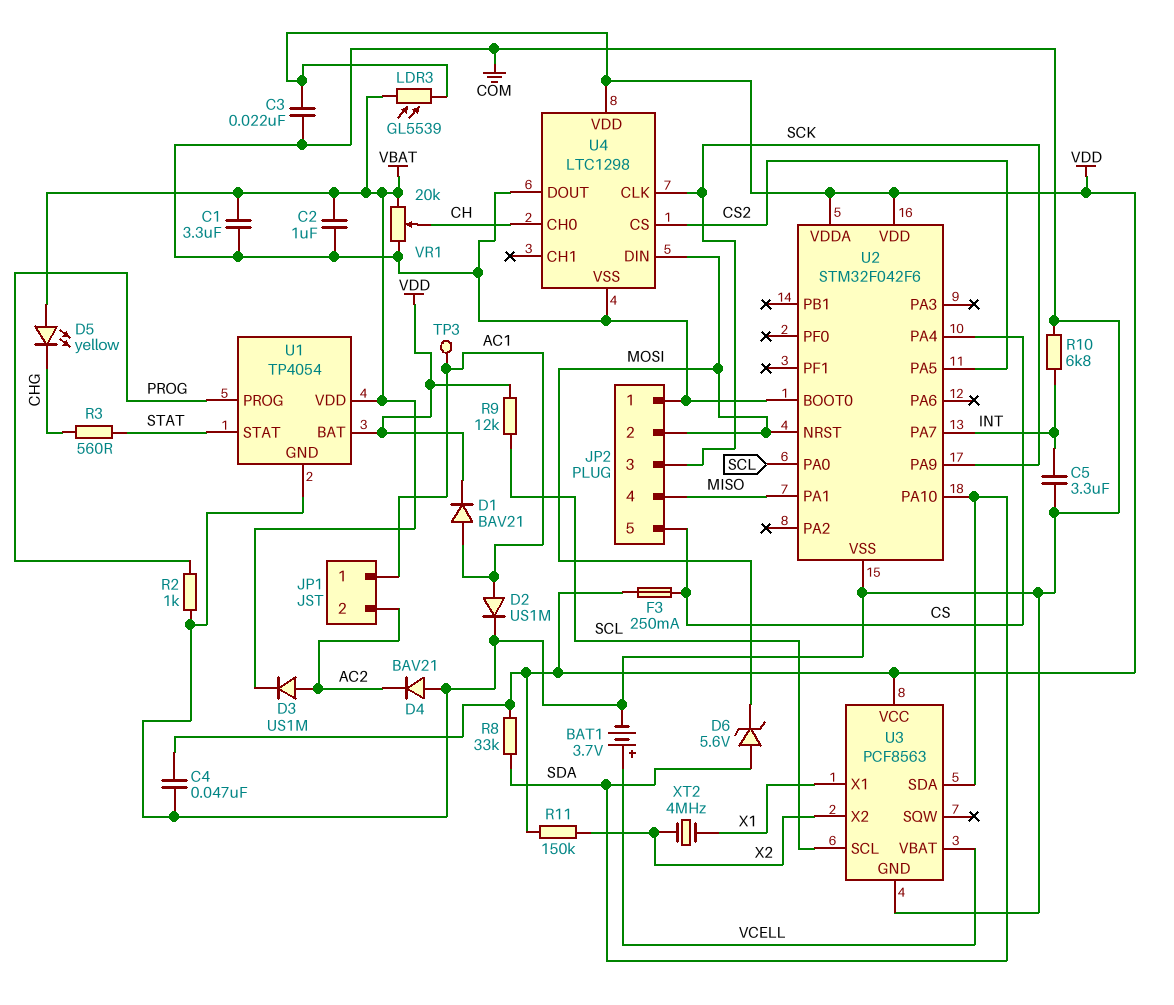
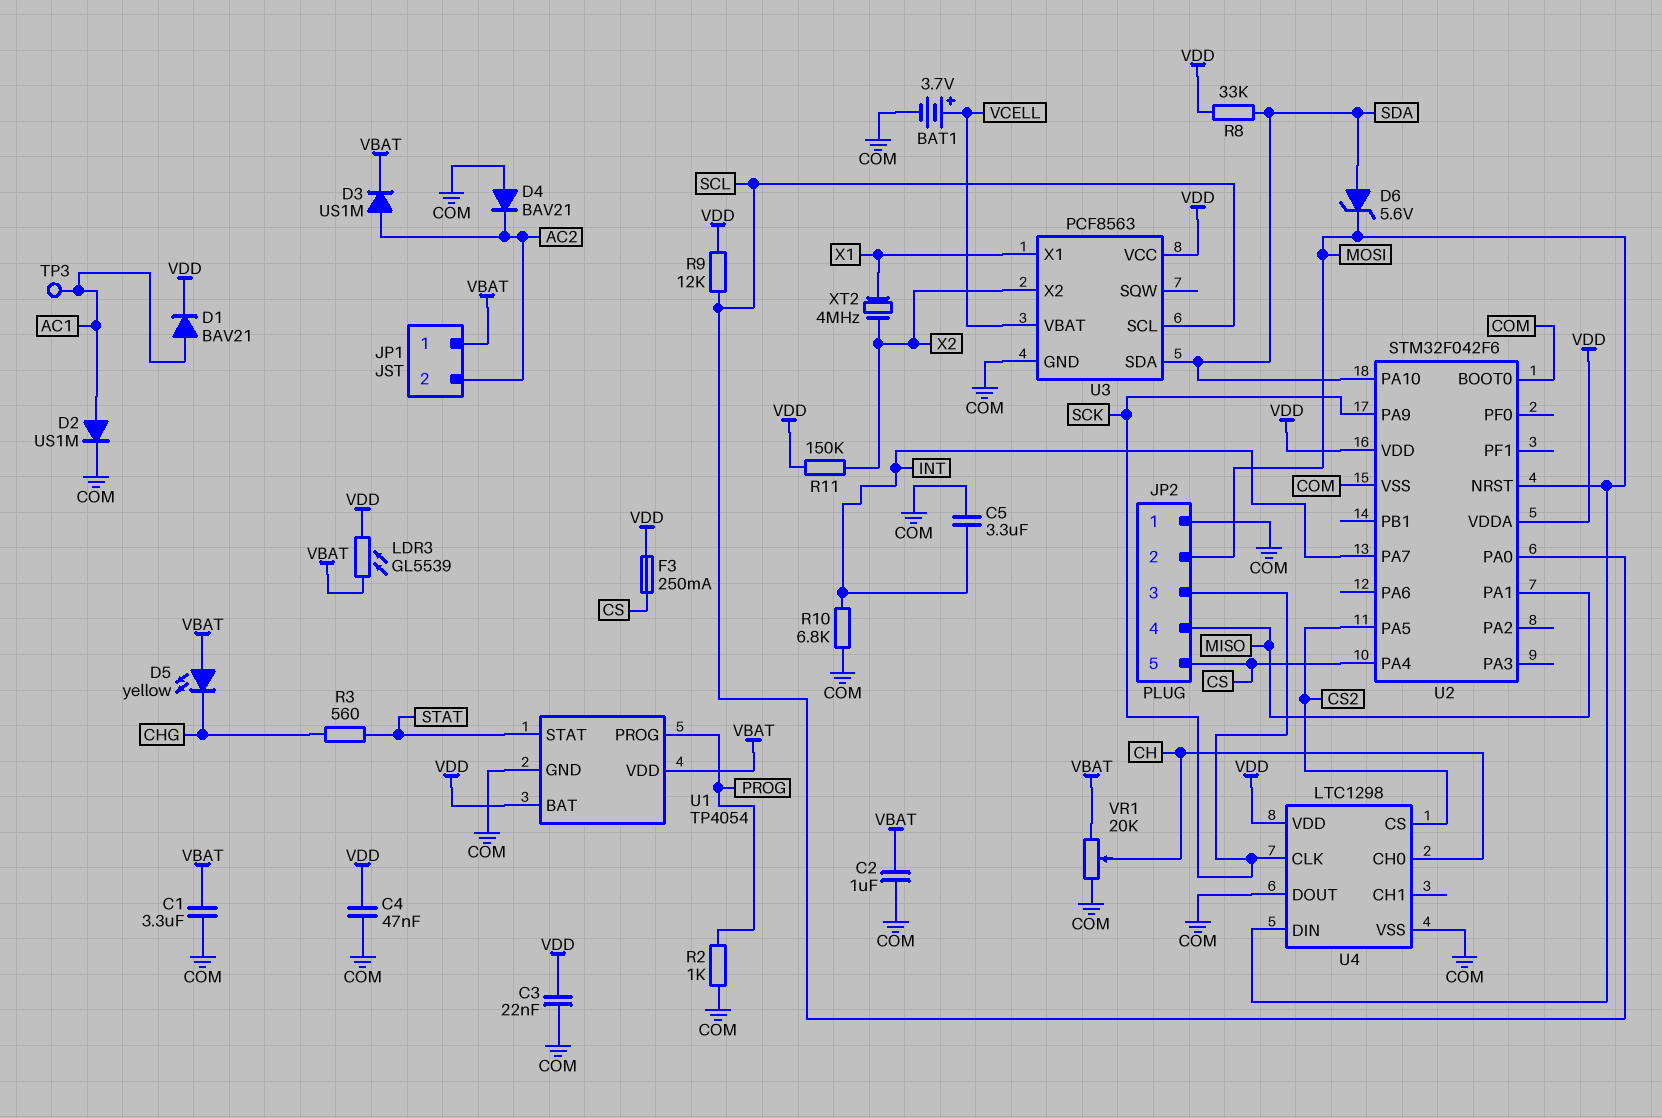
JP1 pin 1: AC1 -> VBAT

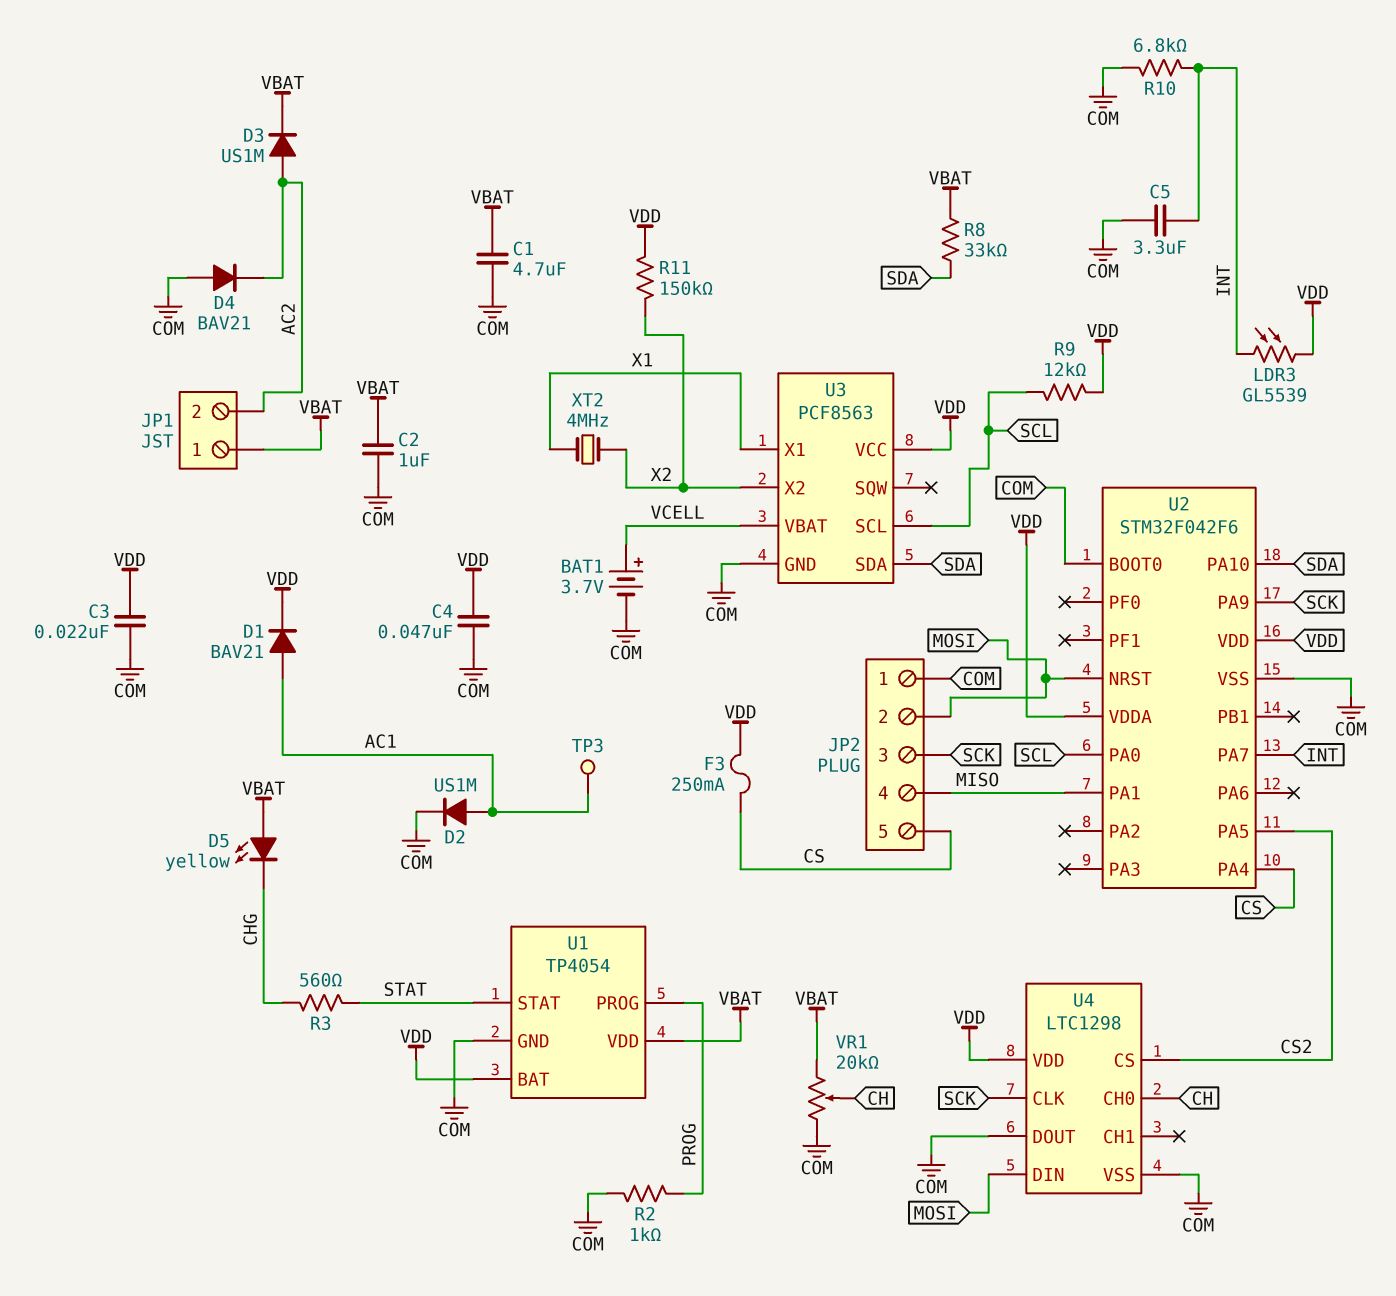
C1: 3.3uF (COM, VBAT) -> 4.7uF (COM, VBAT)
D6: zener 5.6V (A SDA, K MOSI) -> none
LDR3: GL5539 (VBAT, VDD) -> GL5539 (INT, VDD)
R8: 33k (SDA, VDD) -> 33k (SDA, VBAT)

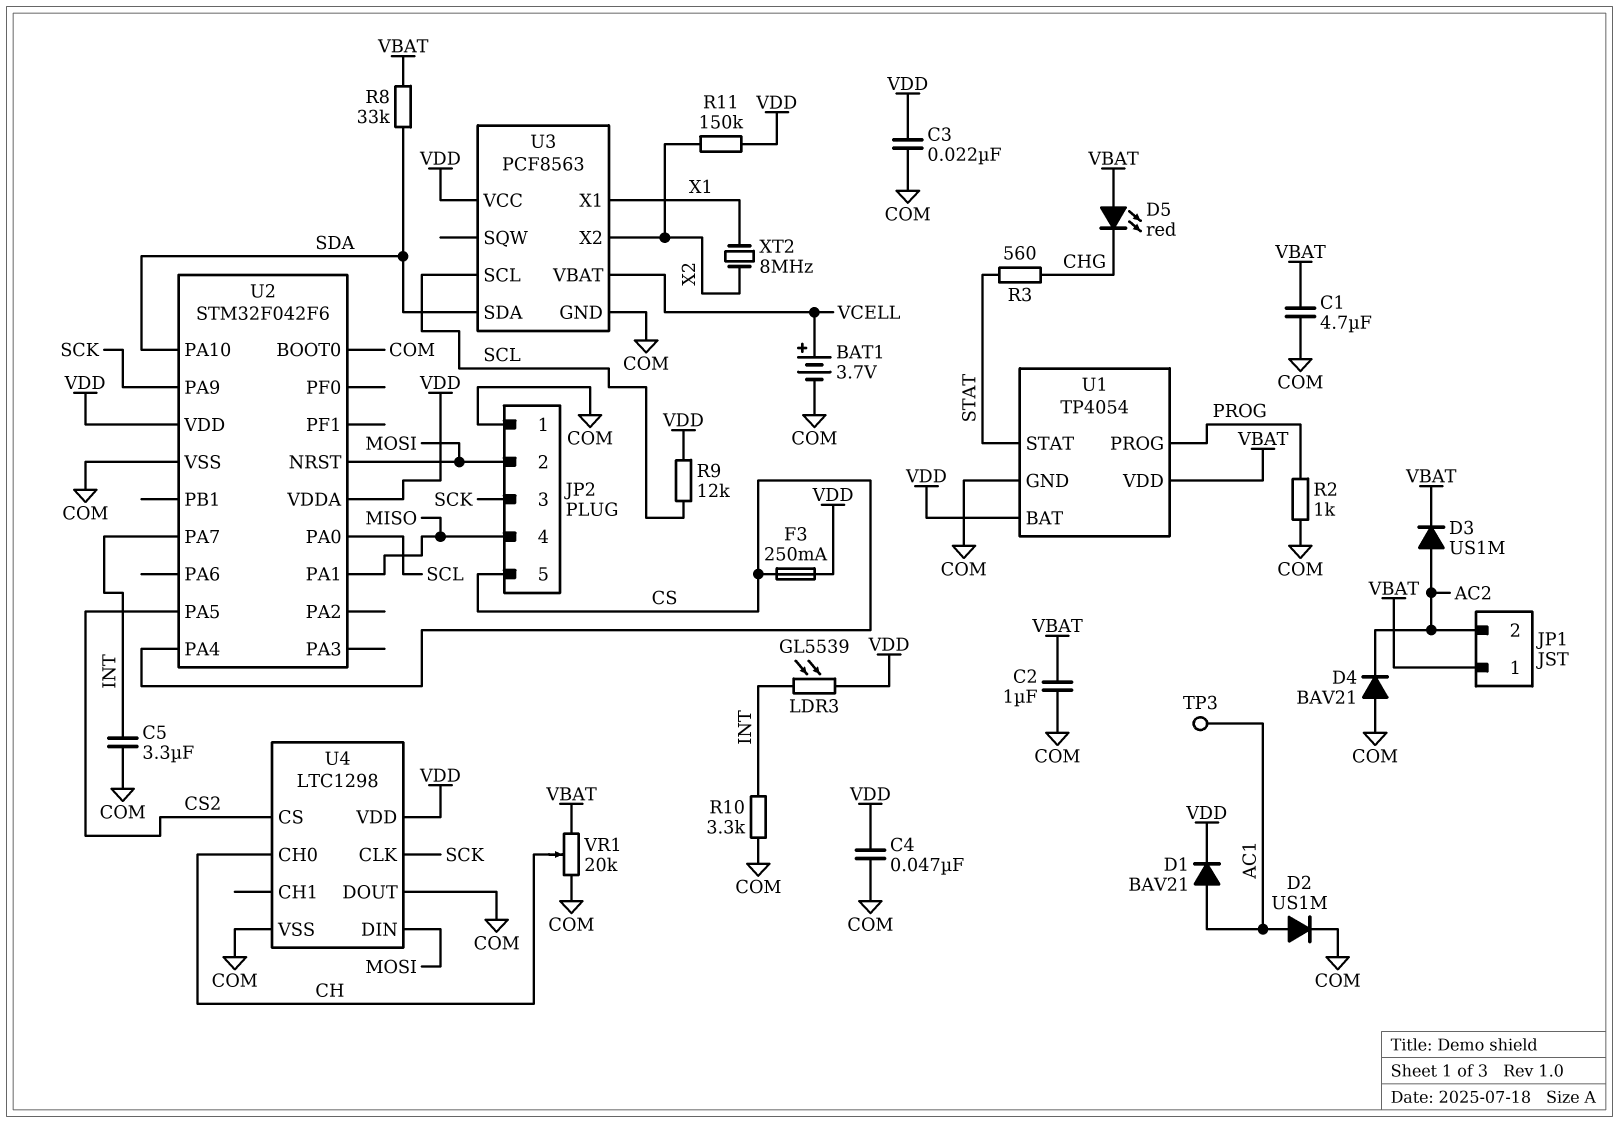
D5: LED yellow (A VBAT, K CHG) -> LED red (A VBAT, K CHG)
R10: 6.8k (COM, INT) -> 3.3k (COM, INT)
XT2: 4MHz (X1, X2) -> 8MHz (X1, X2)

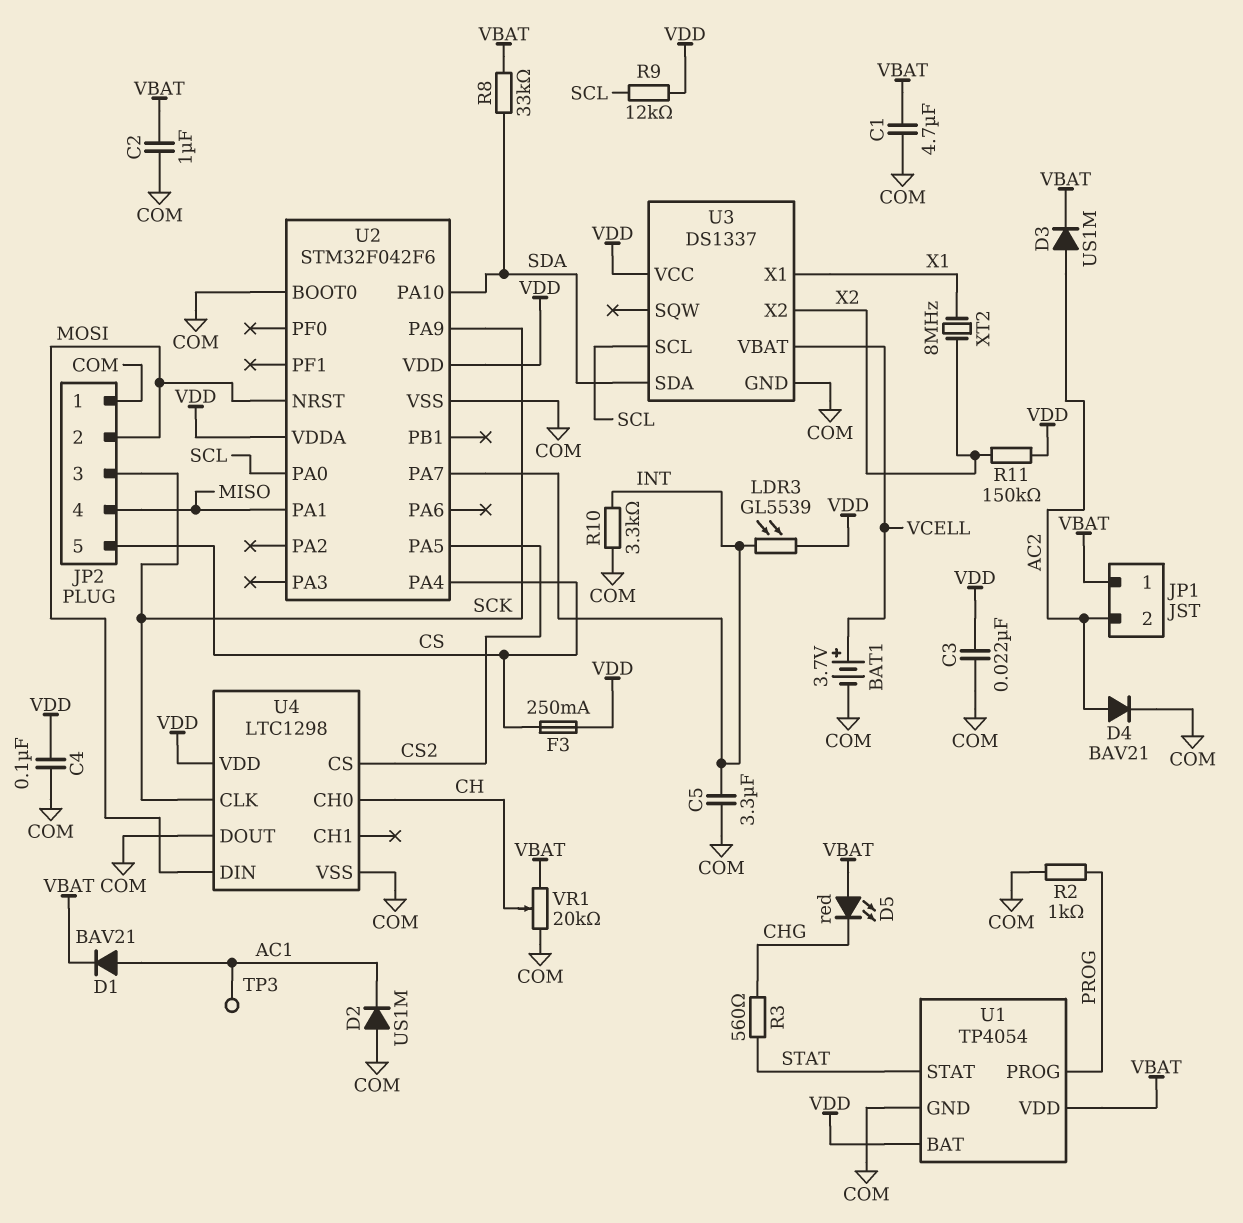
C4: 47nF (COM, VDD) -> 100nF (COM, VDD)
D1: diode BAV21 (A AC1, K VDD) -> diode BAV21 (A AC1, K VBAT)
D2: diode US1M (A AC1, K COM) -> diode US1M (A COM, K AC1)
D4: diode BAV21 (A COM, K AC2) -> diode BAV21 (A AC2, K COM)
U3: PCF8563 -> DS1337

